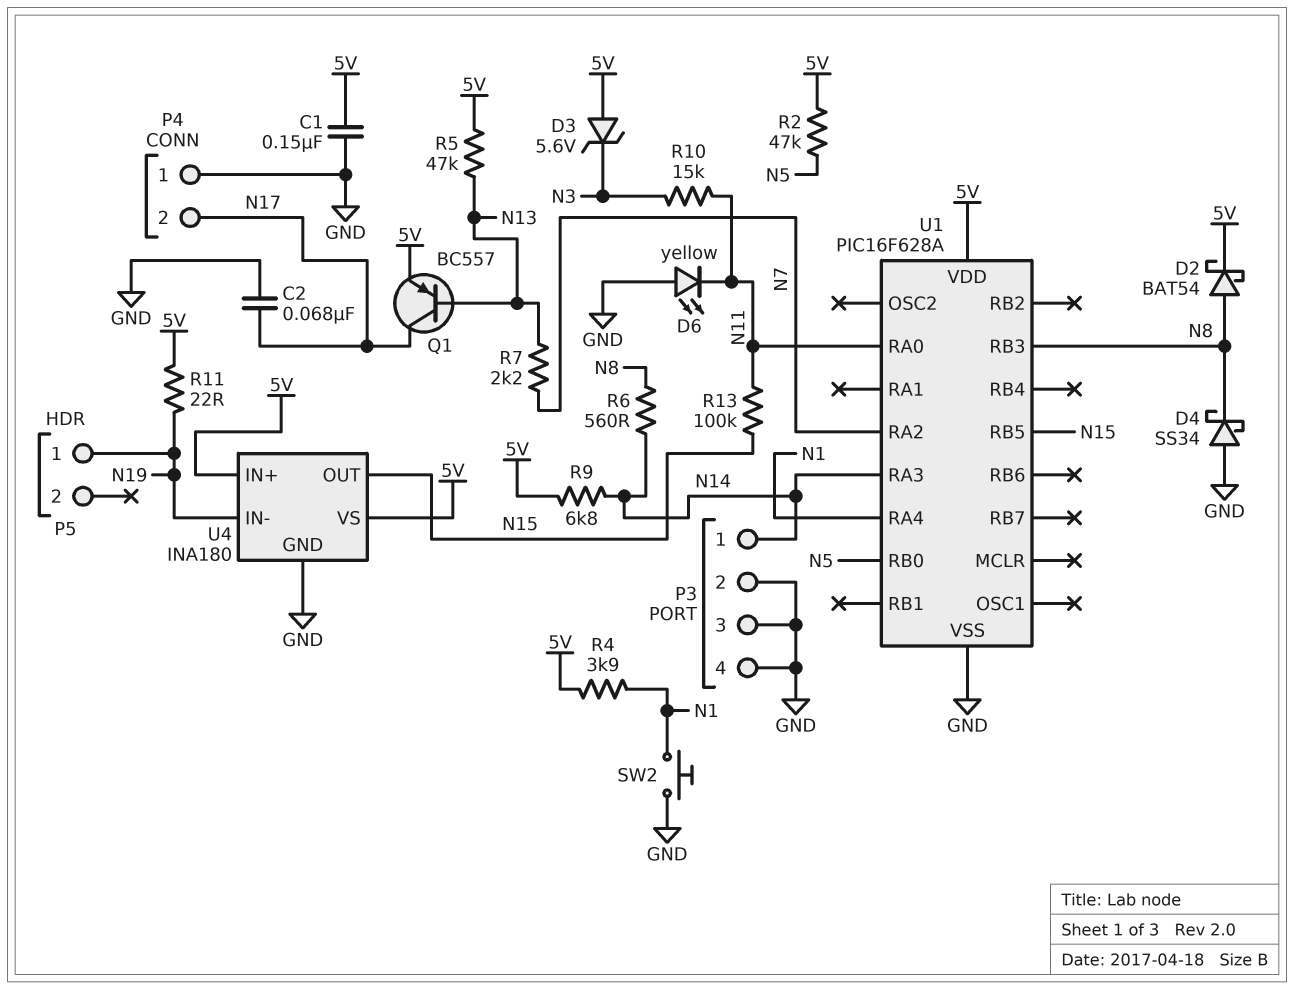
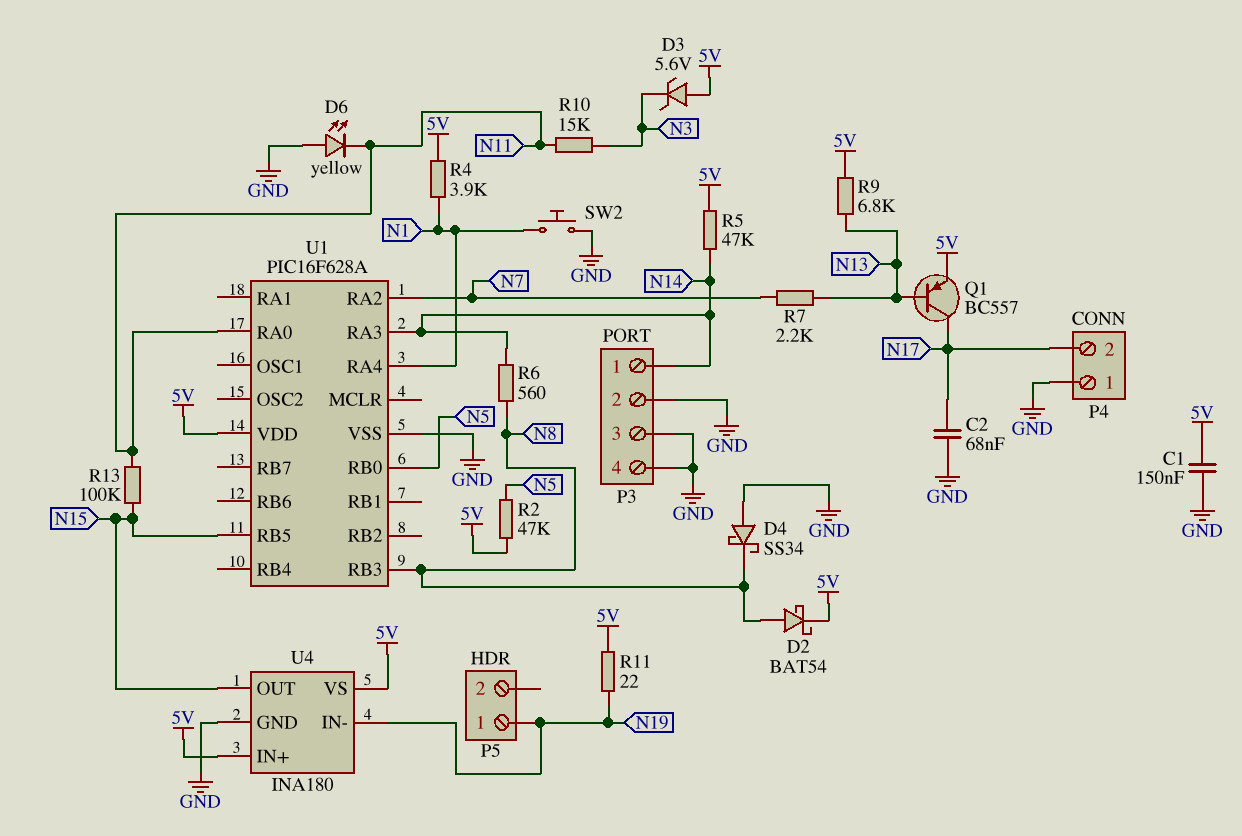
R5: 47k (5V, N13) -> 47k (5V, N14)
R9: 6.8k (5V, N14) -> 6.8k (5V, N13)

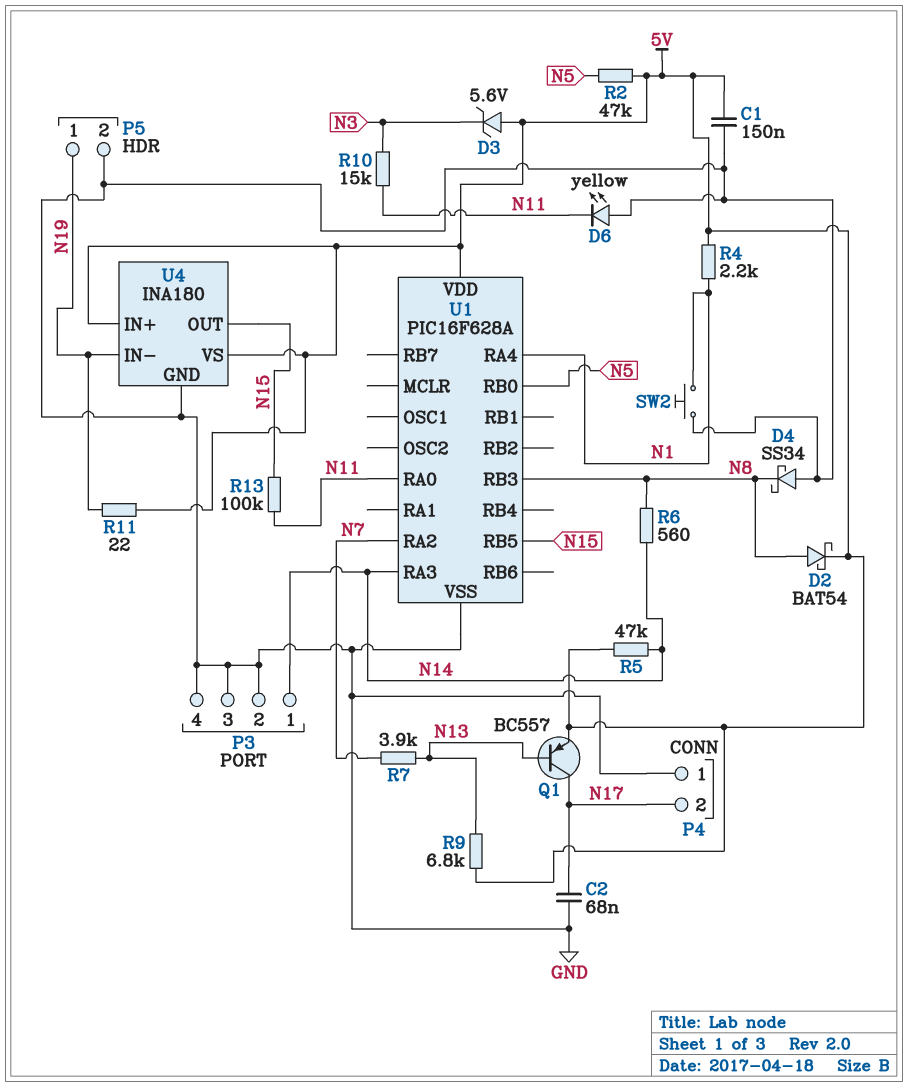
P5 pin 2: none -> GND
R4: 3.9k (5V, N1) -> 2.2k (5V, N1)
R7: 2.2k (N7, N13) -> 3.9k (N7, N13)

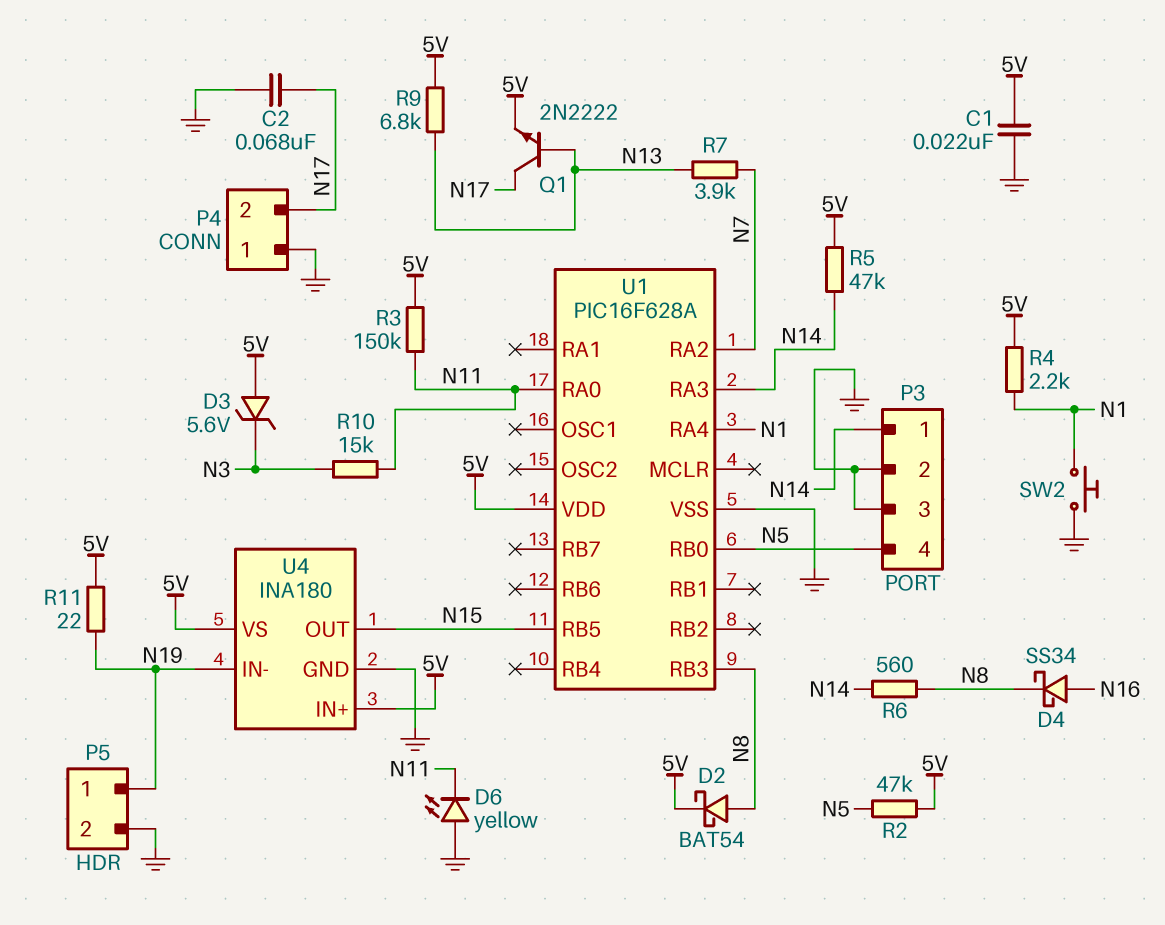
C1: 150nF (5V, GND) -> 22nF (5V, GND)
D4: schottky SS34 (A GND, K N8) -> schottky SS34 (A N16, K N8)
P3 pin 4: GND -> N5
Q1: PNP BC557 (B N13, C N17, E 5V) -> NPN 2N2222 (B N13, C N17, E 5V)
R3: none -> 150k (5V, N11)
R13: 100k (N11, N15) -> none

